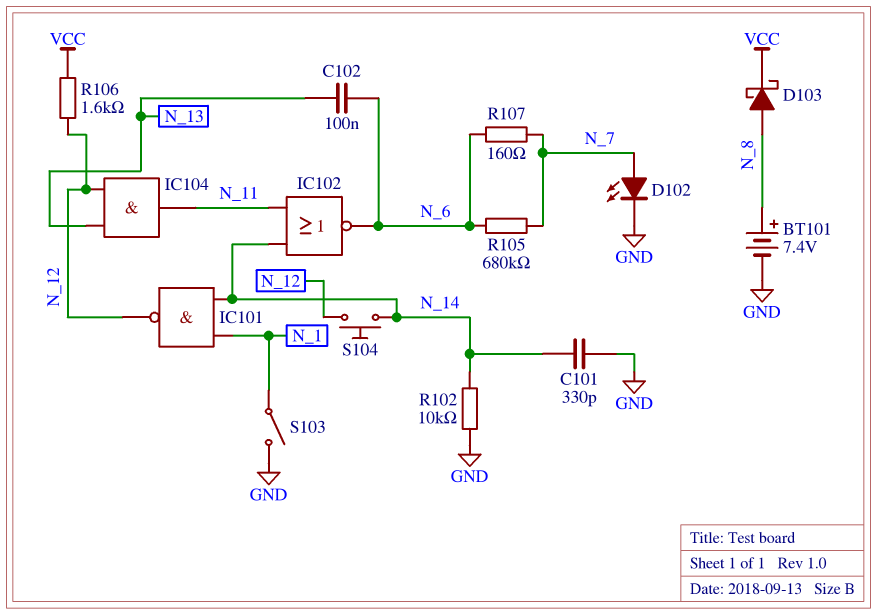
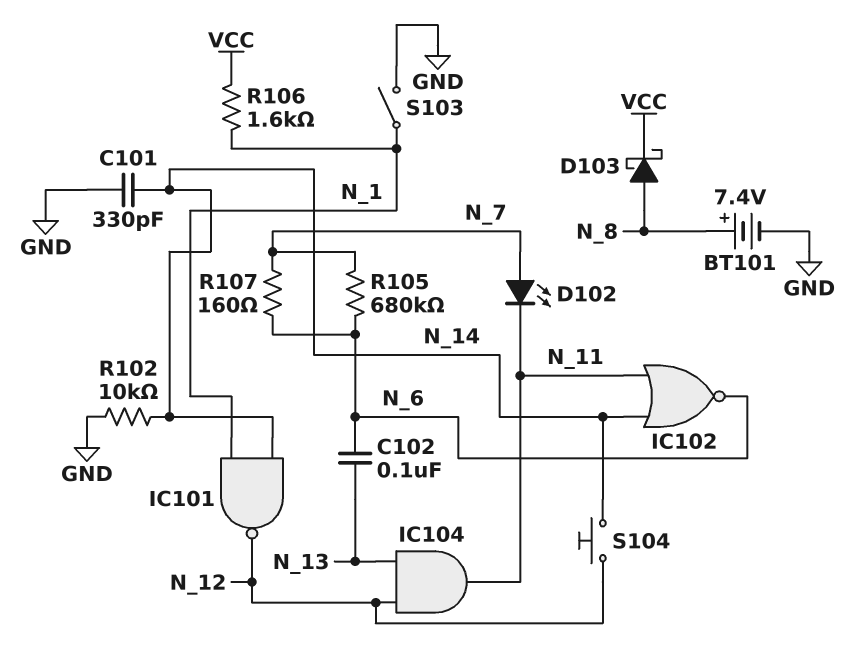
D102: LED (A N_7, K GND) -> LED (A N_7, K N_11)
R106: 1.6k (N_12, VCC) -> 1.6k (N_1, VCC)

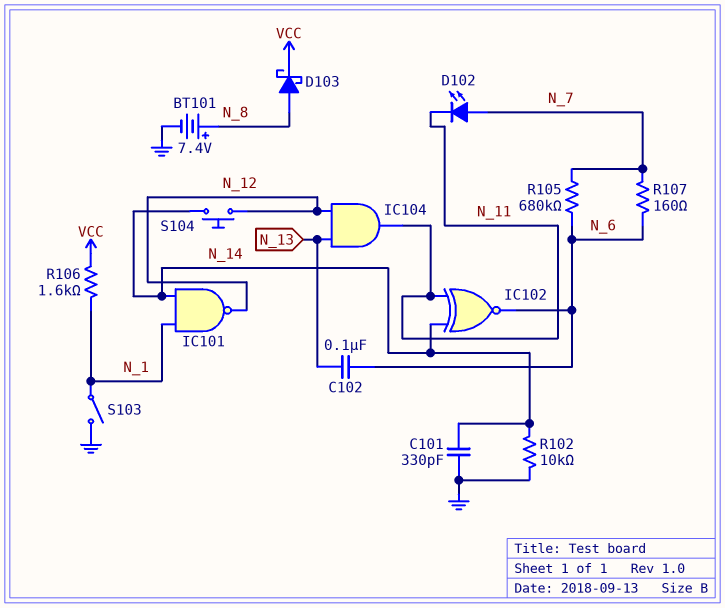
IC102: NOR (in N_11, in N_14, out N_6) -> XNOR (in N_11, in N_14, out N_6)

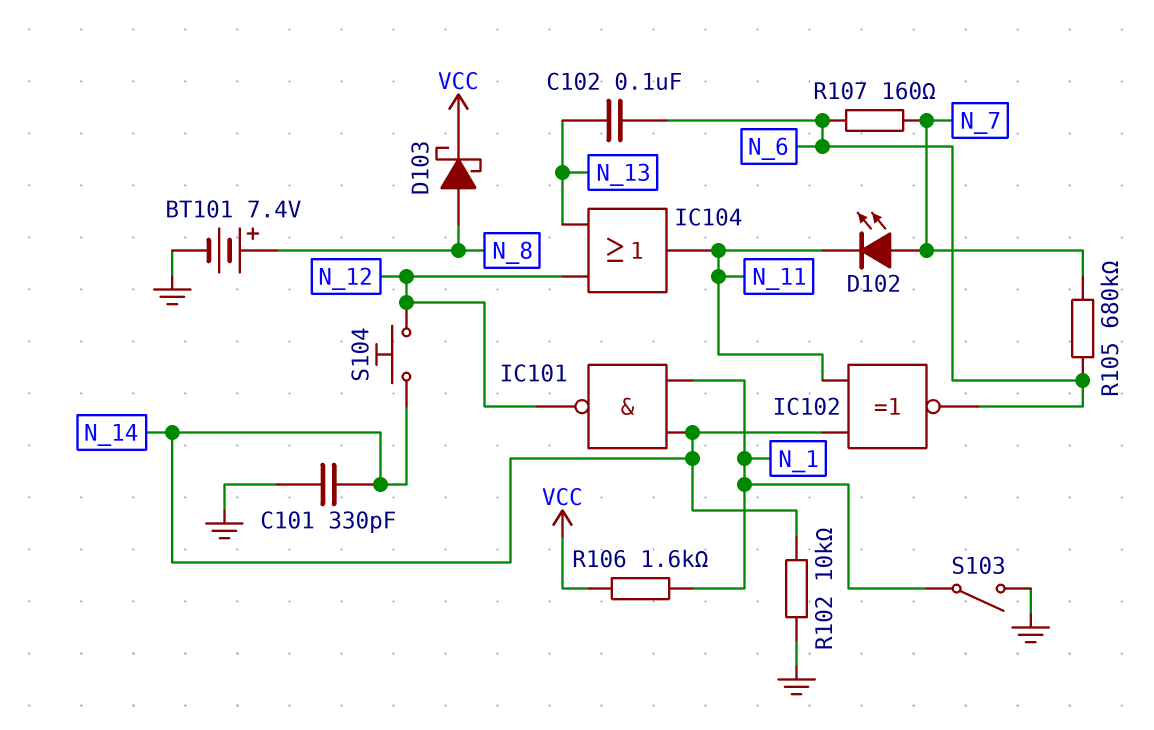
IC104: AND (in N_12, in N_13, out N_11) -> OR (in N_12, in N_13, out N_11)

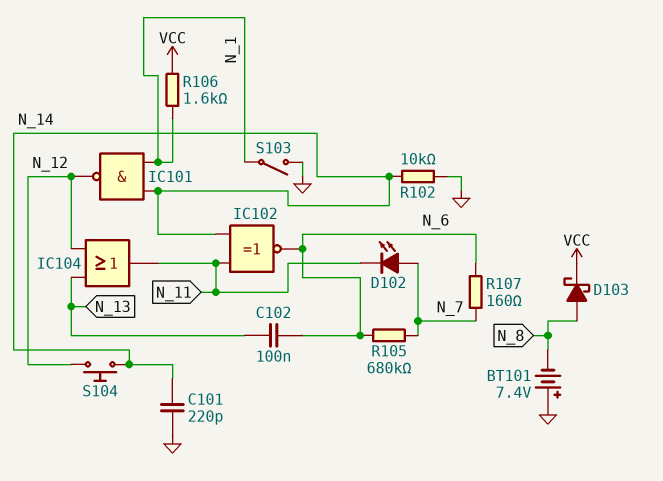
BT101: 7.4V (plus N_8, minus GND) -> 7.4V (plus GND, minus N_8)
C101: 330pF (GND, N_14) -> 220pF (GND, N_14)

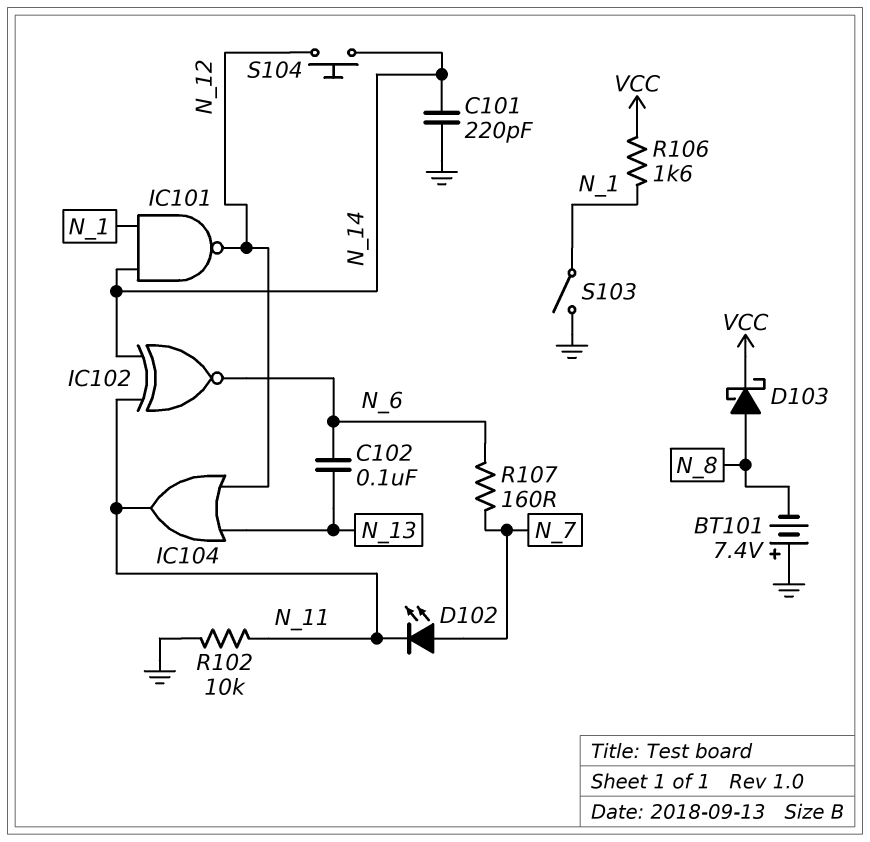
R102: 10k (GND, N_14) -> 10k (GND, N_11)
R105: 680k (N_6, N_7) -> none

